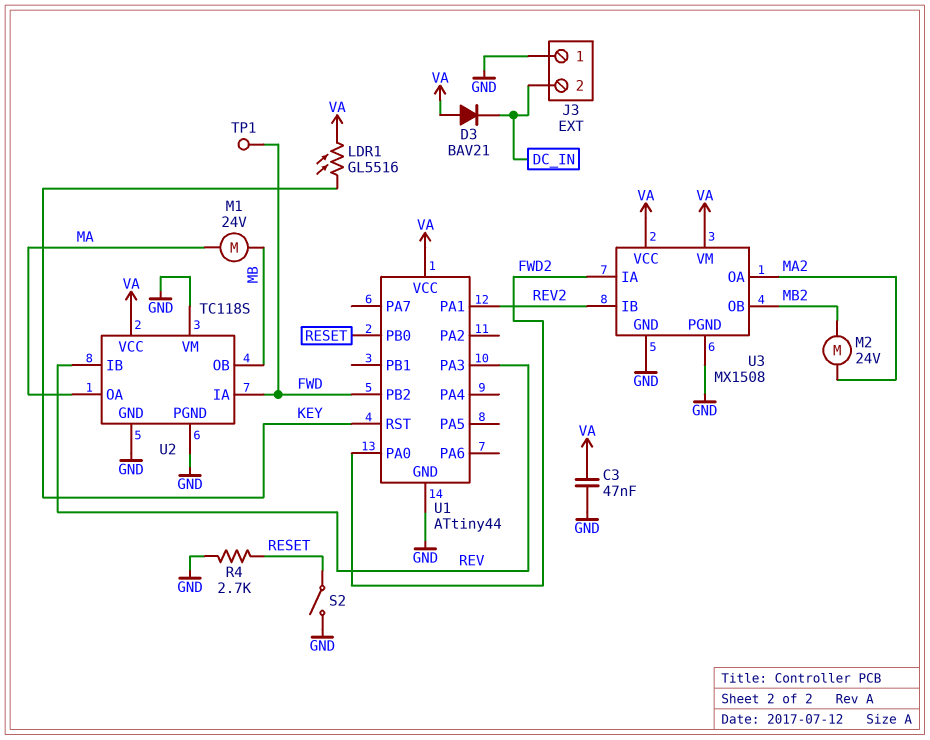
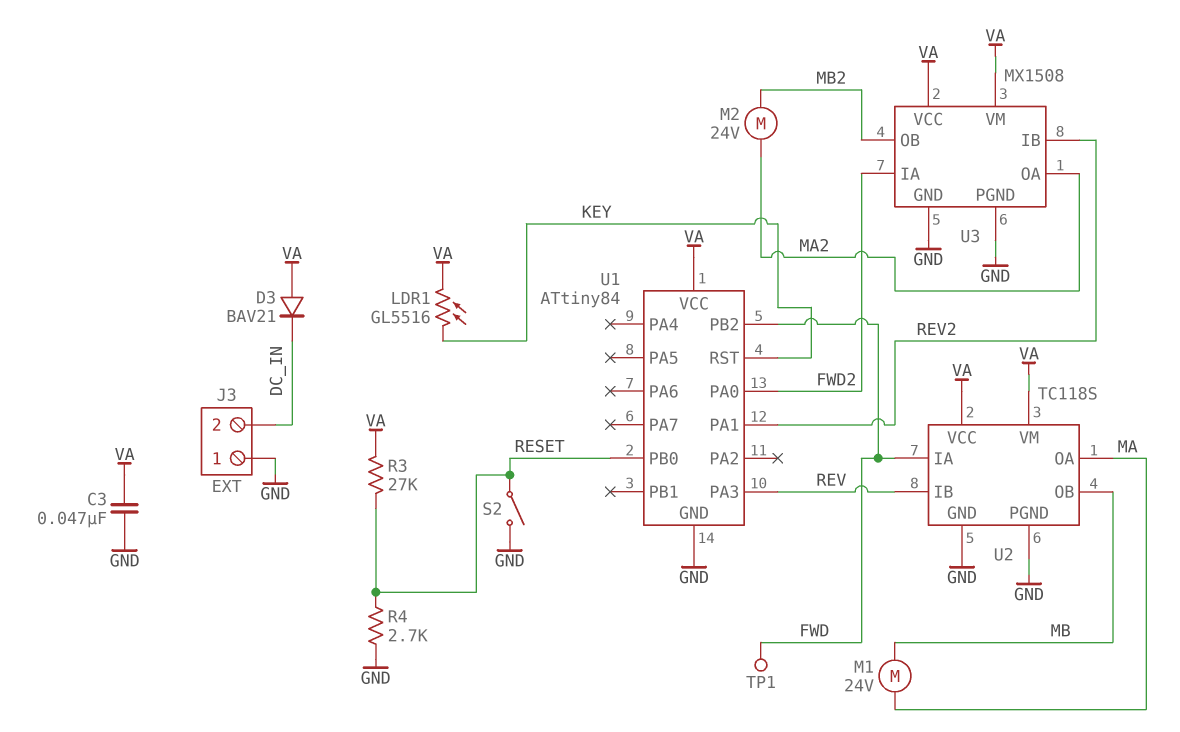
R3: none -> 27k (RESET, VA)
U1: ATtiny44 -> ATtiny84
U2 pin VM: GND -> VA

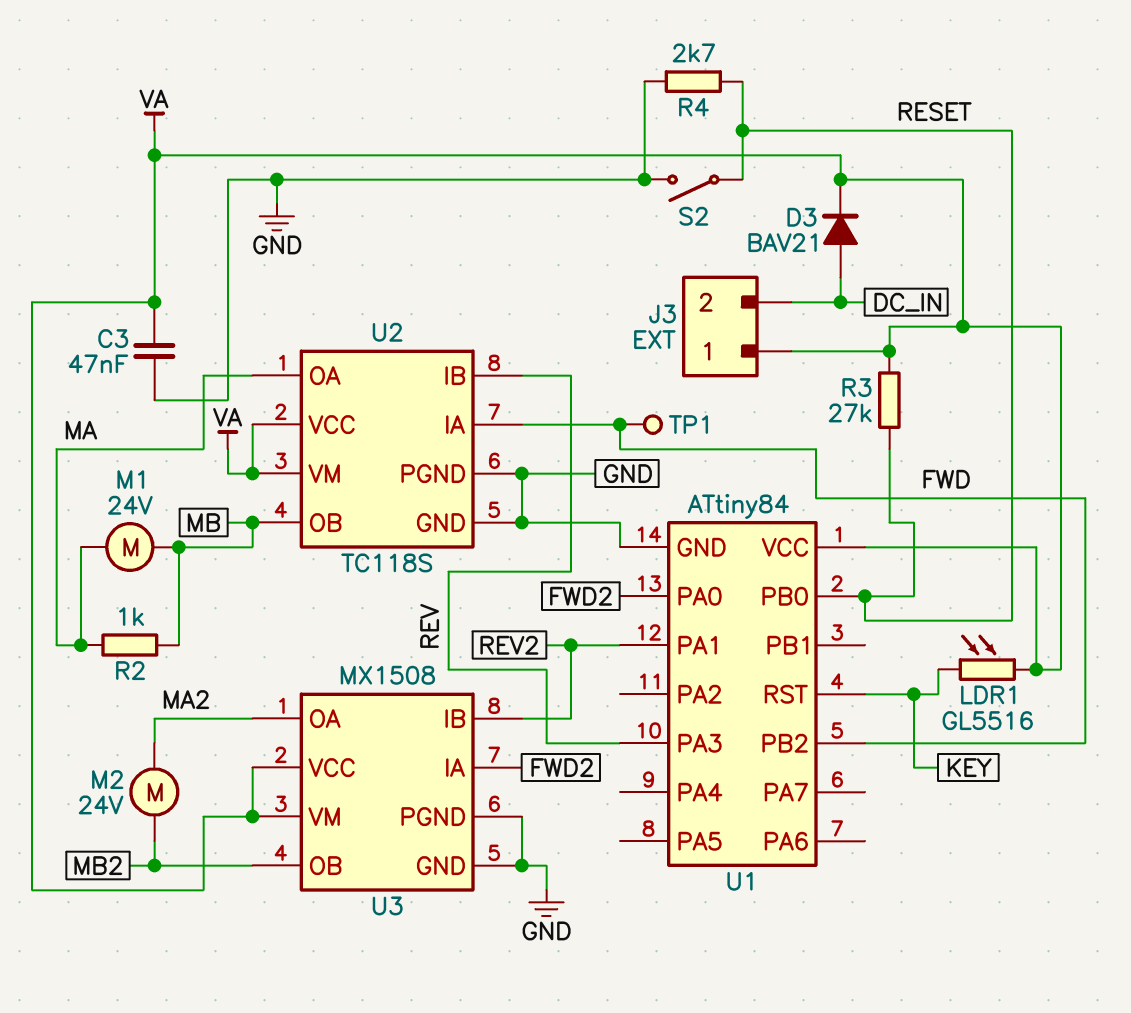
D3: diode BAV21 (A VA, K DC_IN) -> diode BAV21 (A DC_IN, K VA)
J3 pin 1: GND -> VA
R2: none -> 1k (MA, MB)

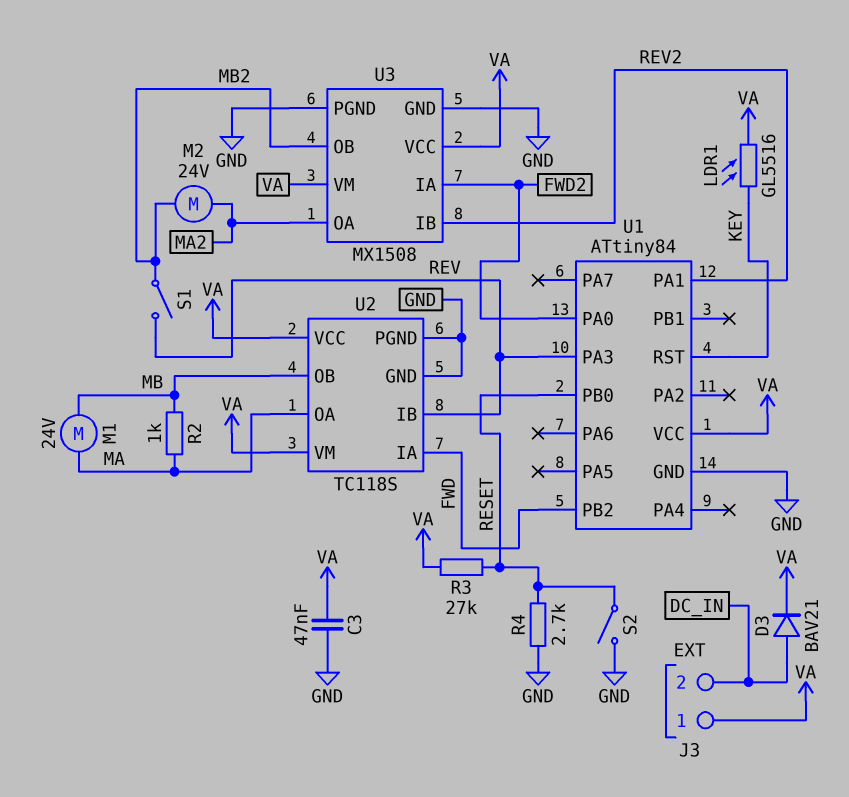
S1: none -> switch (MB2, REV)
TP1: test point (FWD) -> none

